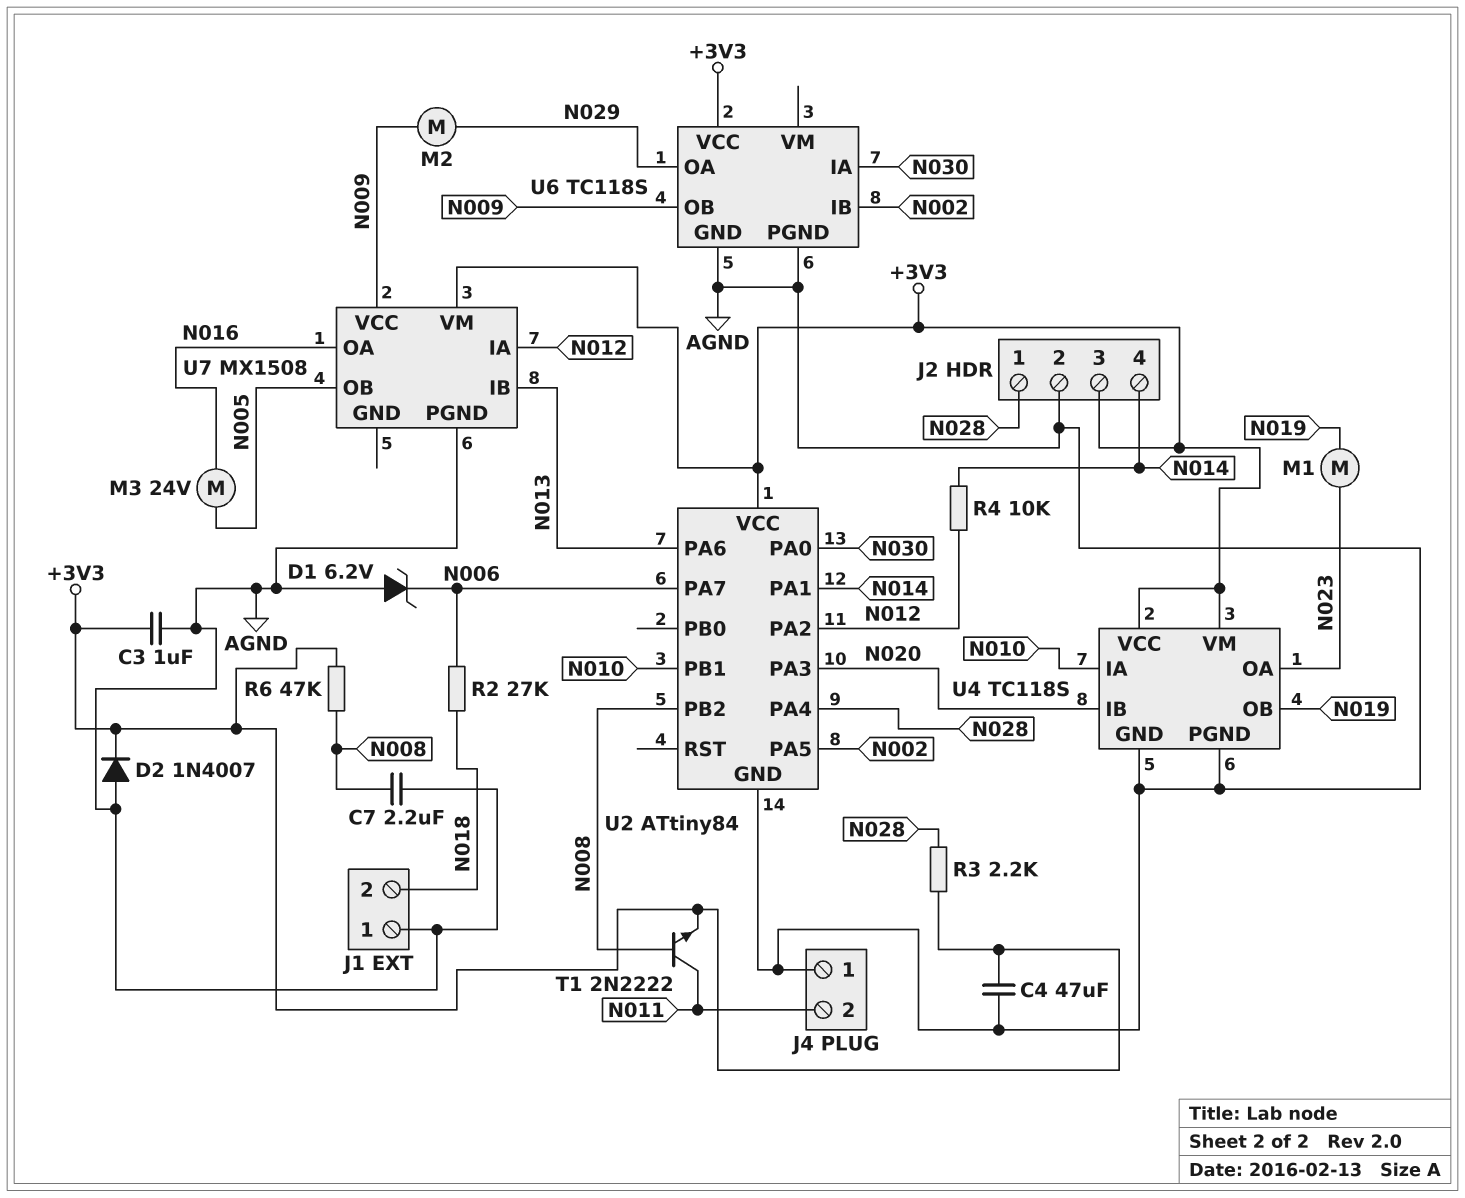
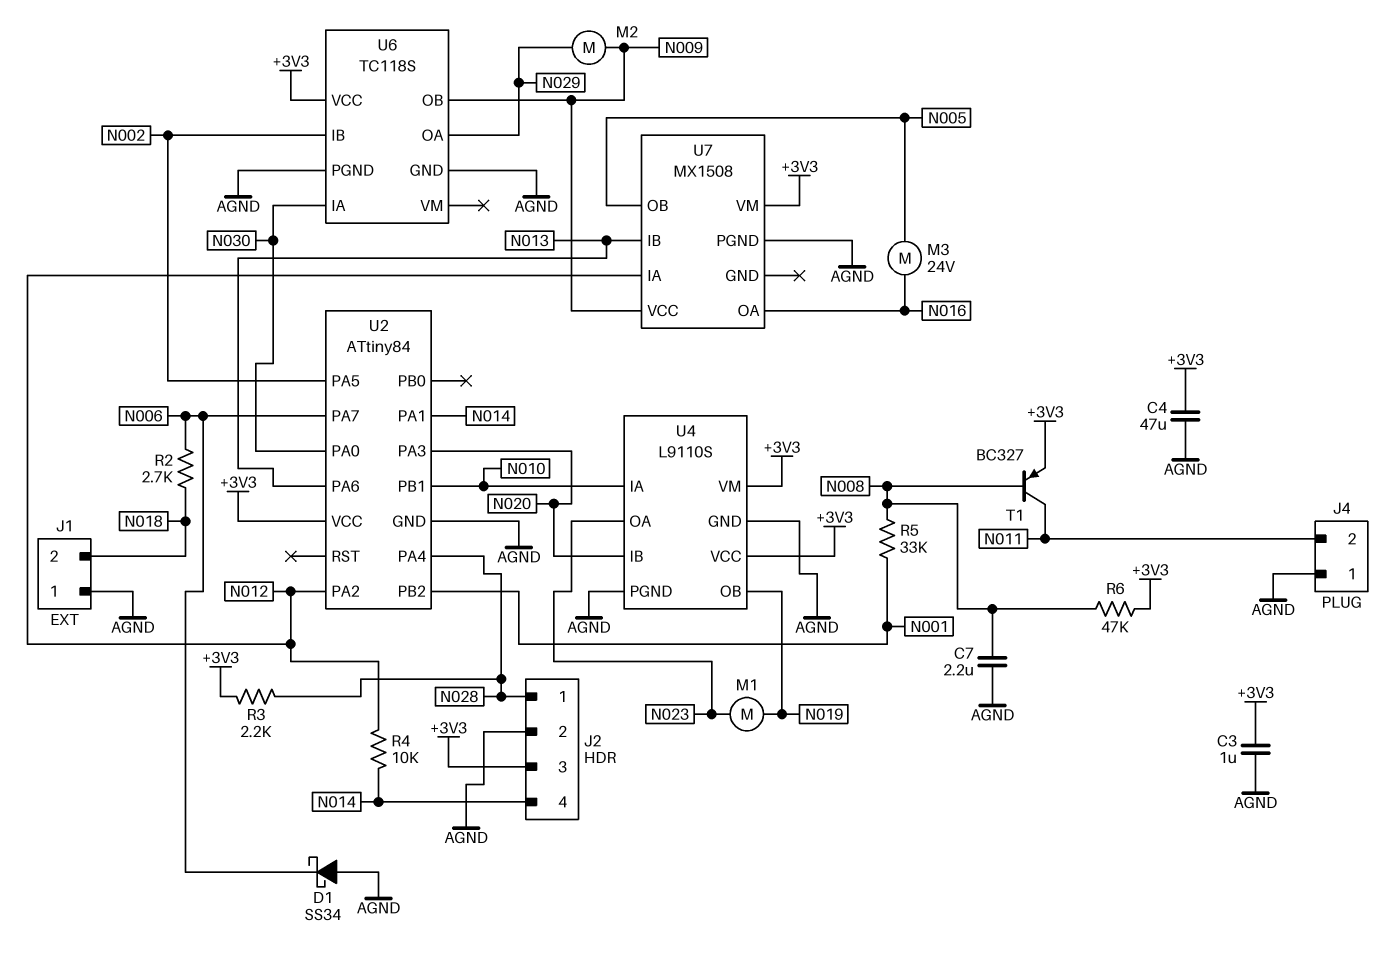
D1: zener 6.2V (A AGND, K N006) -> schottky SS34 (A AGND, K N006)
D2: diode 1N4007 (A AGND, K +3V3) -> none
R2: 27k (N006, N018) -> 2.7k (N006, N018)
R5: none -> 33k (N001, N008)
T1: NPN 2N2222 (B N008, C N011, E +3V3) -> PNP BC327 (B N008, C N011, E +3V3)
U2 pin PB2: N008 -> N001
U4: TC118S -> L9110S

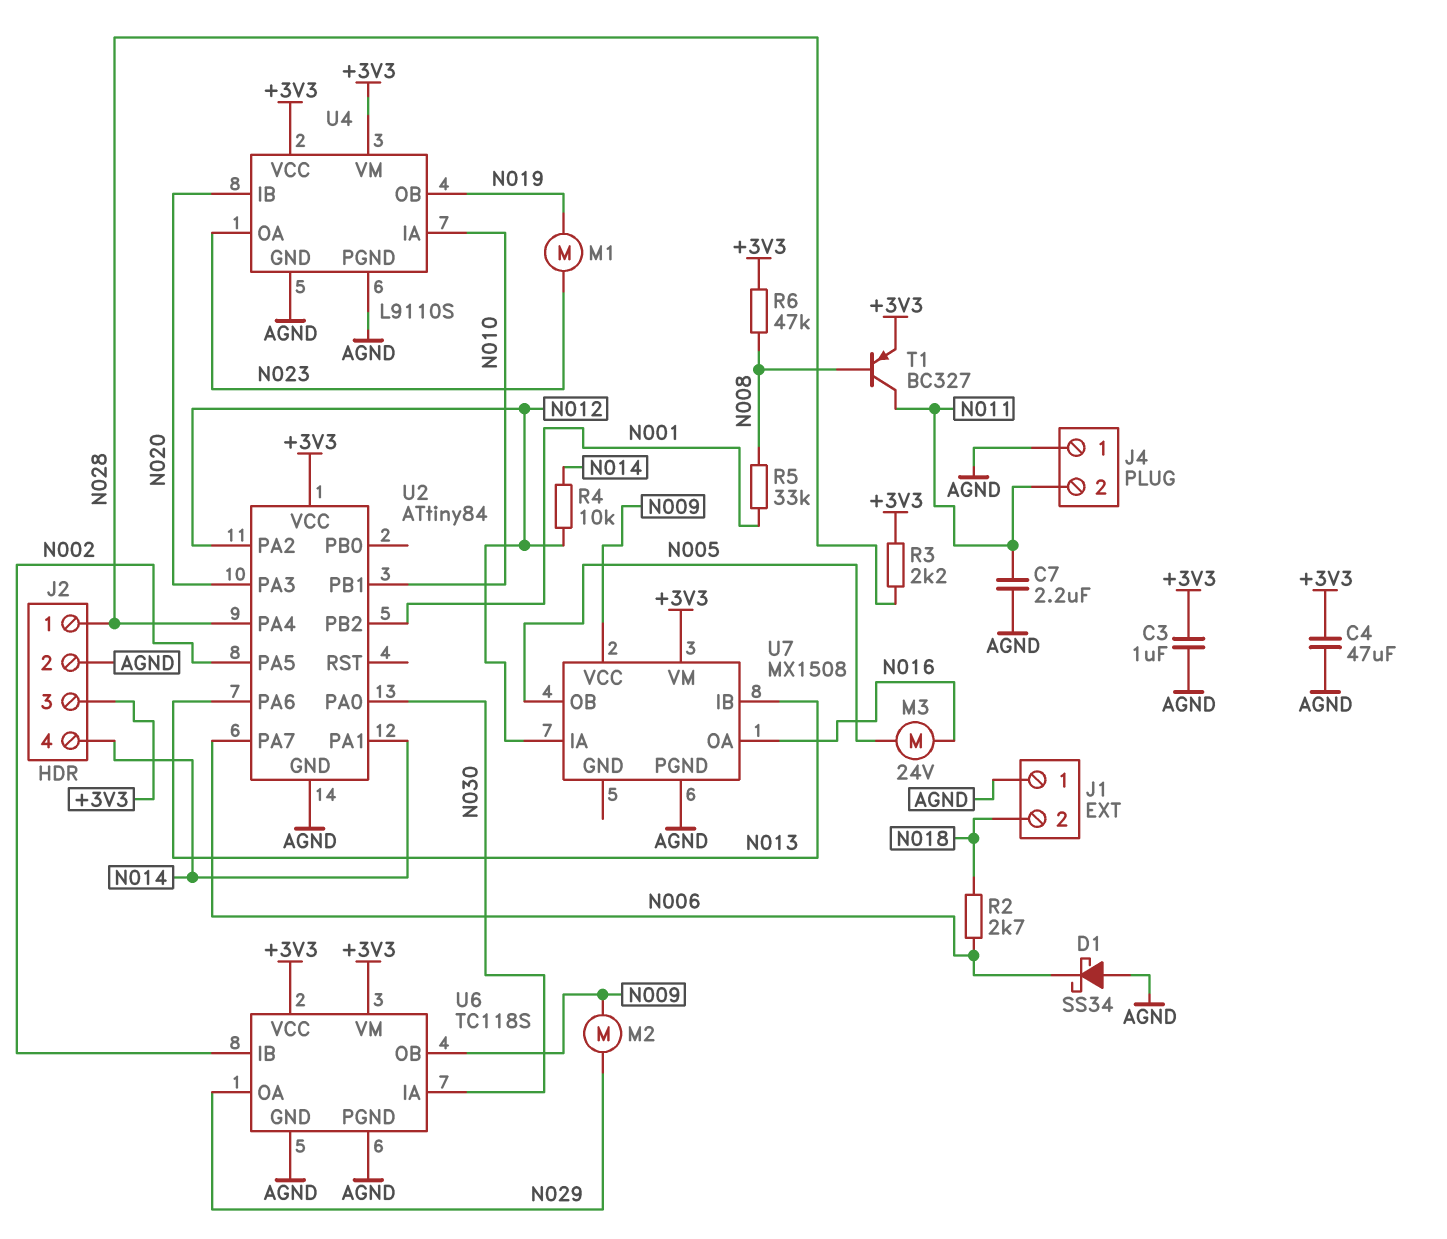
C7: 2.2uF (AGND, N008) -> 2.2uF (AGND, N011)
U6 pin VM: none -> +3V3

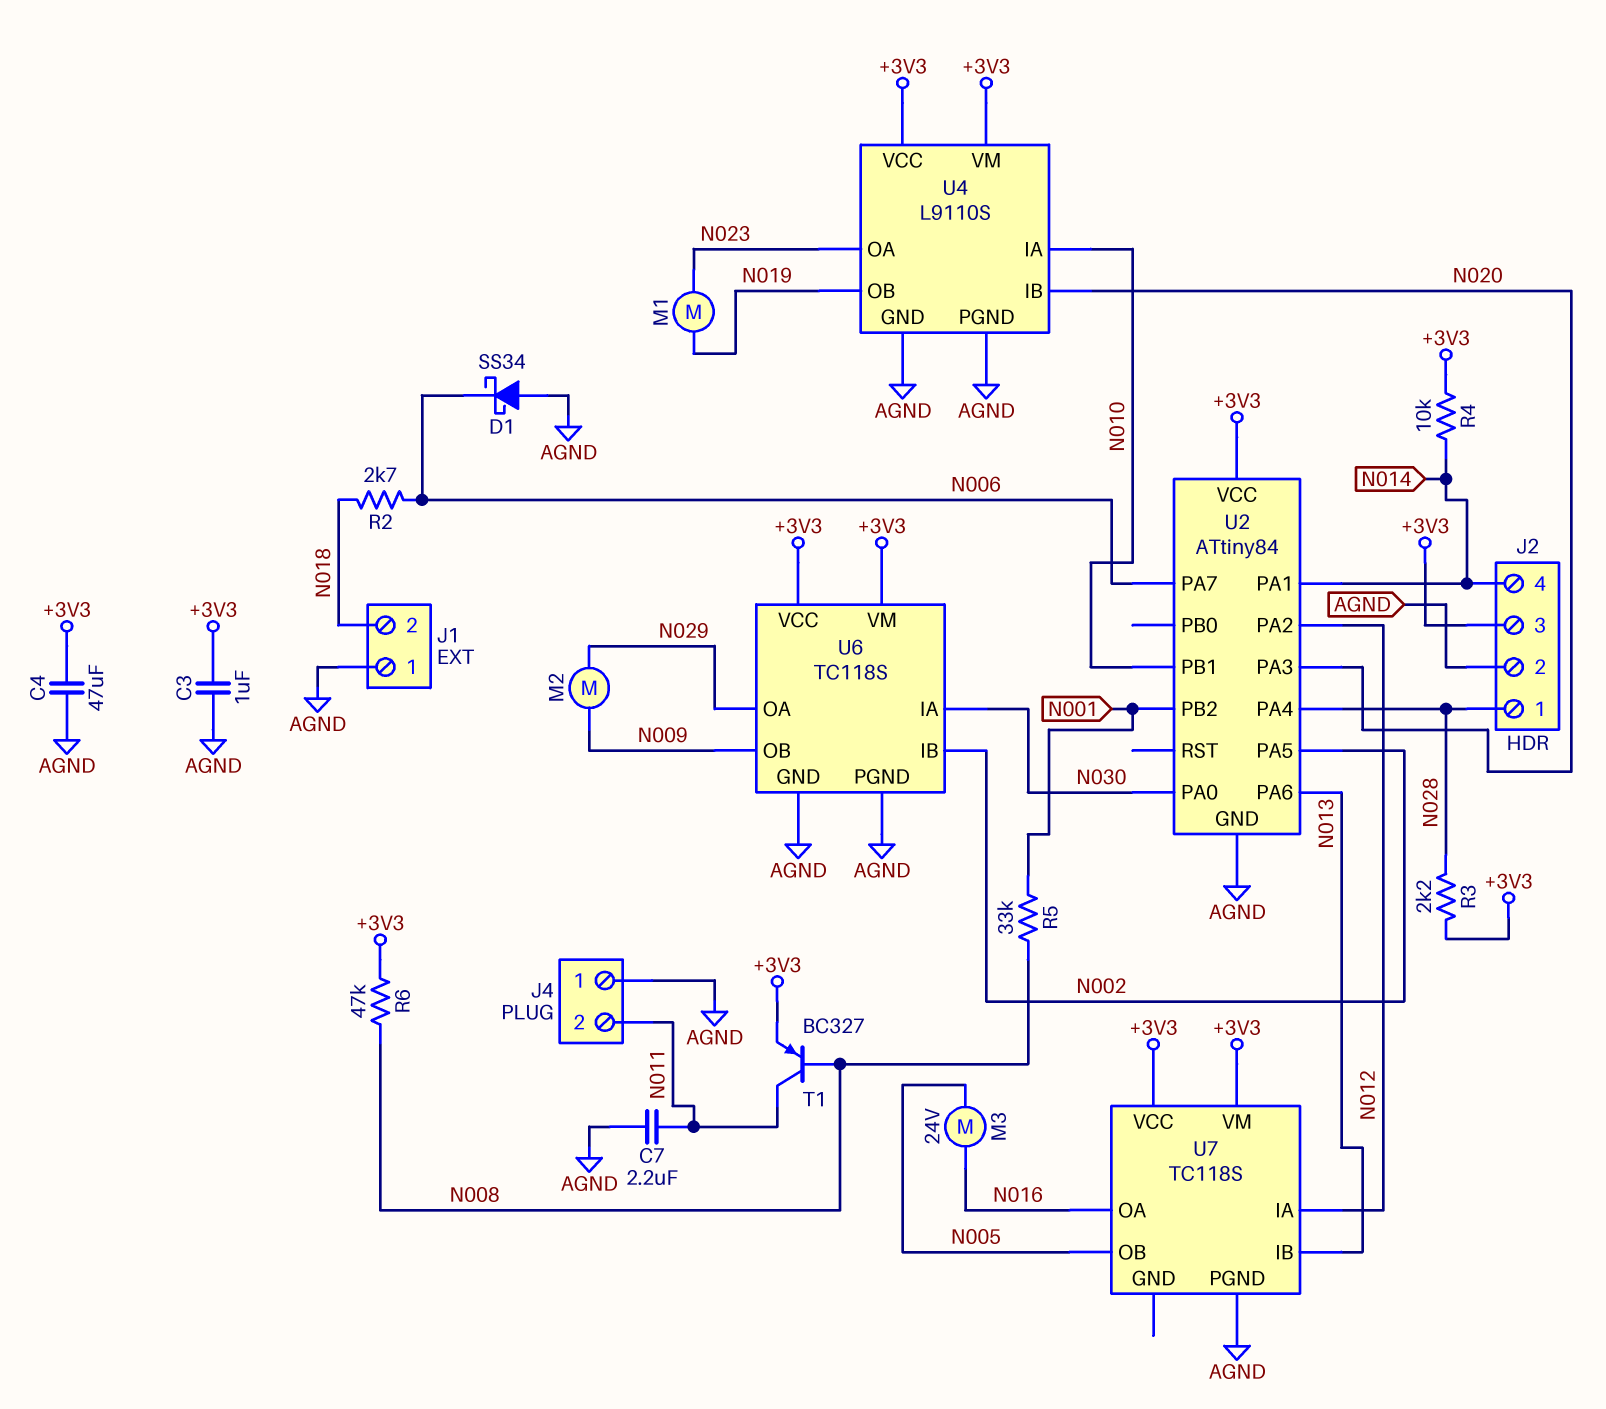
R4: 10k (N012, N014) -> 10k (+3V3, N014)
U7: MX1508 -> TC118S
U7 pin VCC: N009 -> +3V3

